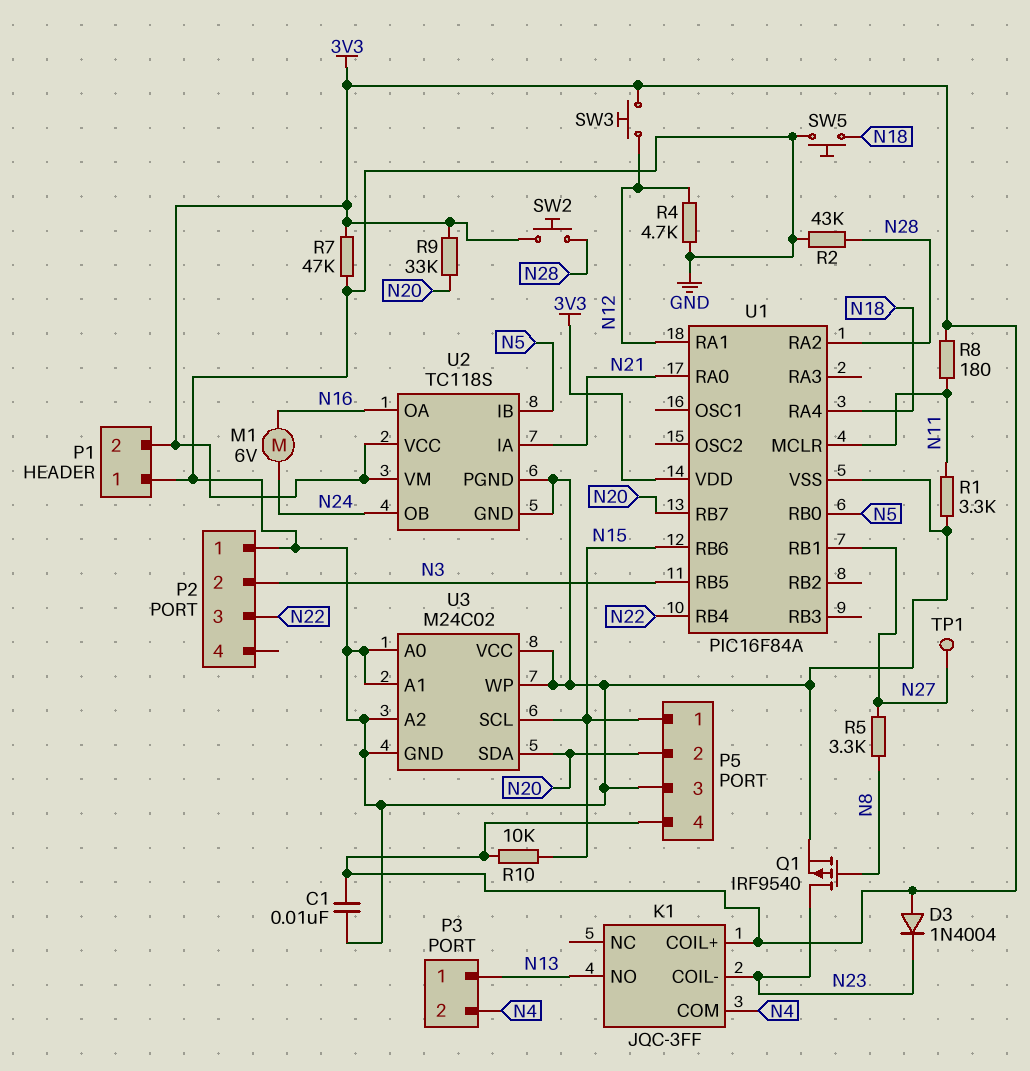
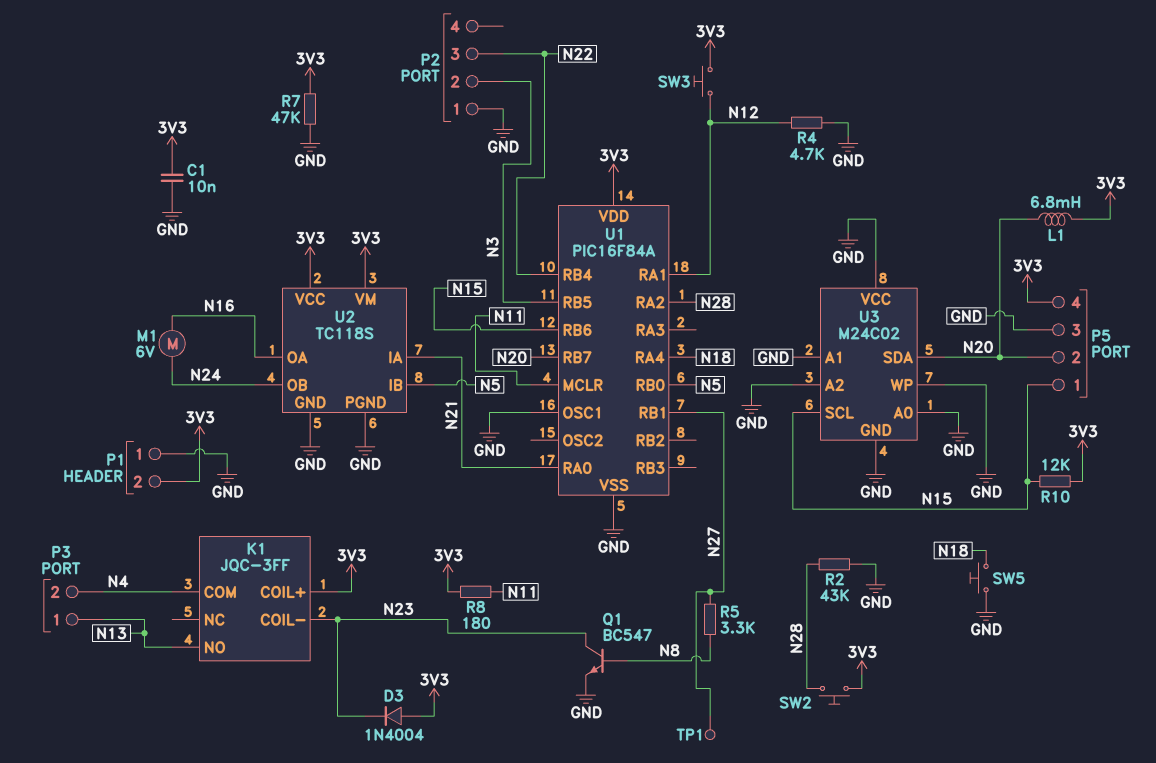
L1: none -> 6.8mH (3V3, N20)
Q1: PMOS IRF9540 (G N8, D N23, S GND) -> NPN BC547 (B N8, C N23, E GND)
R1: 3.3k (GND, N11) -> none
R9: 33k (3V3, N20) -> none
R10: 10k (3V3, N15) -> 12k (3V3, N15)
U1 pin OSC1: none -> GND

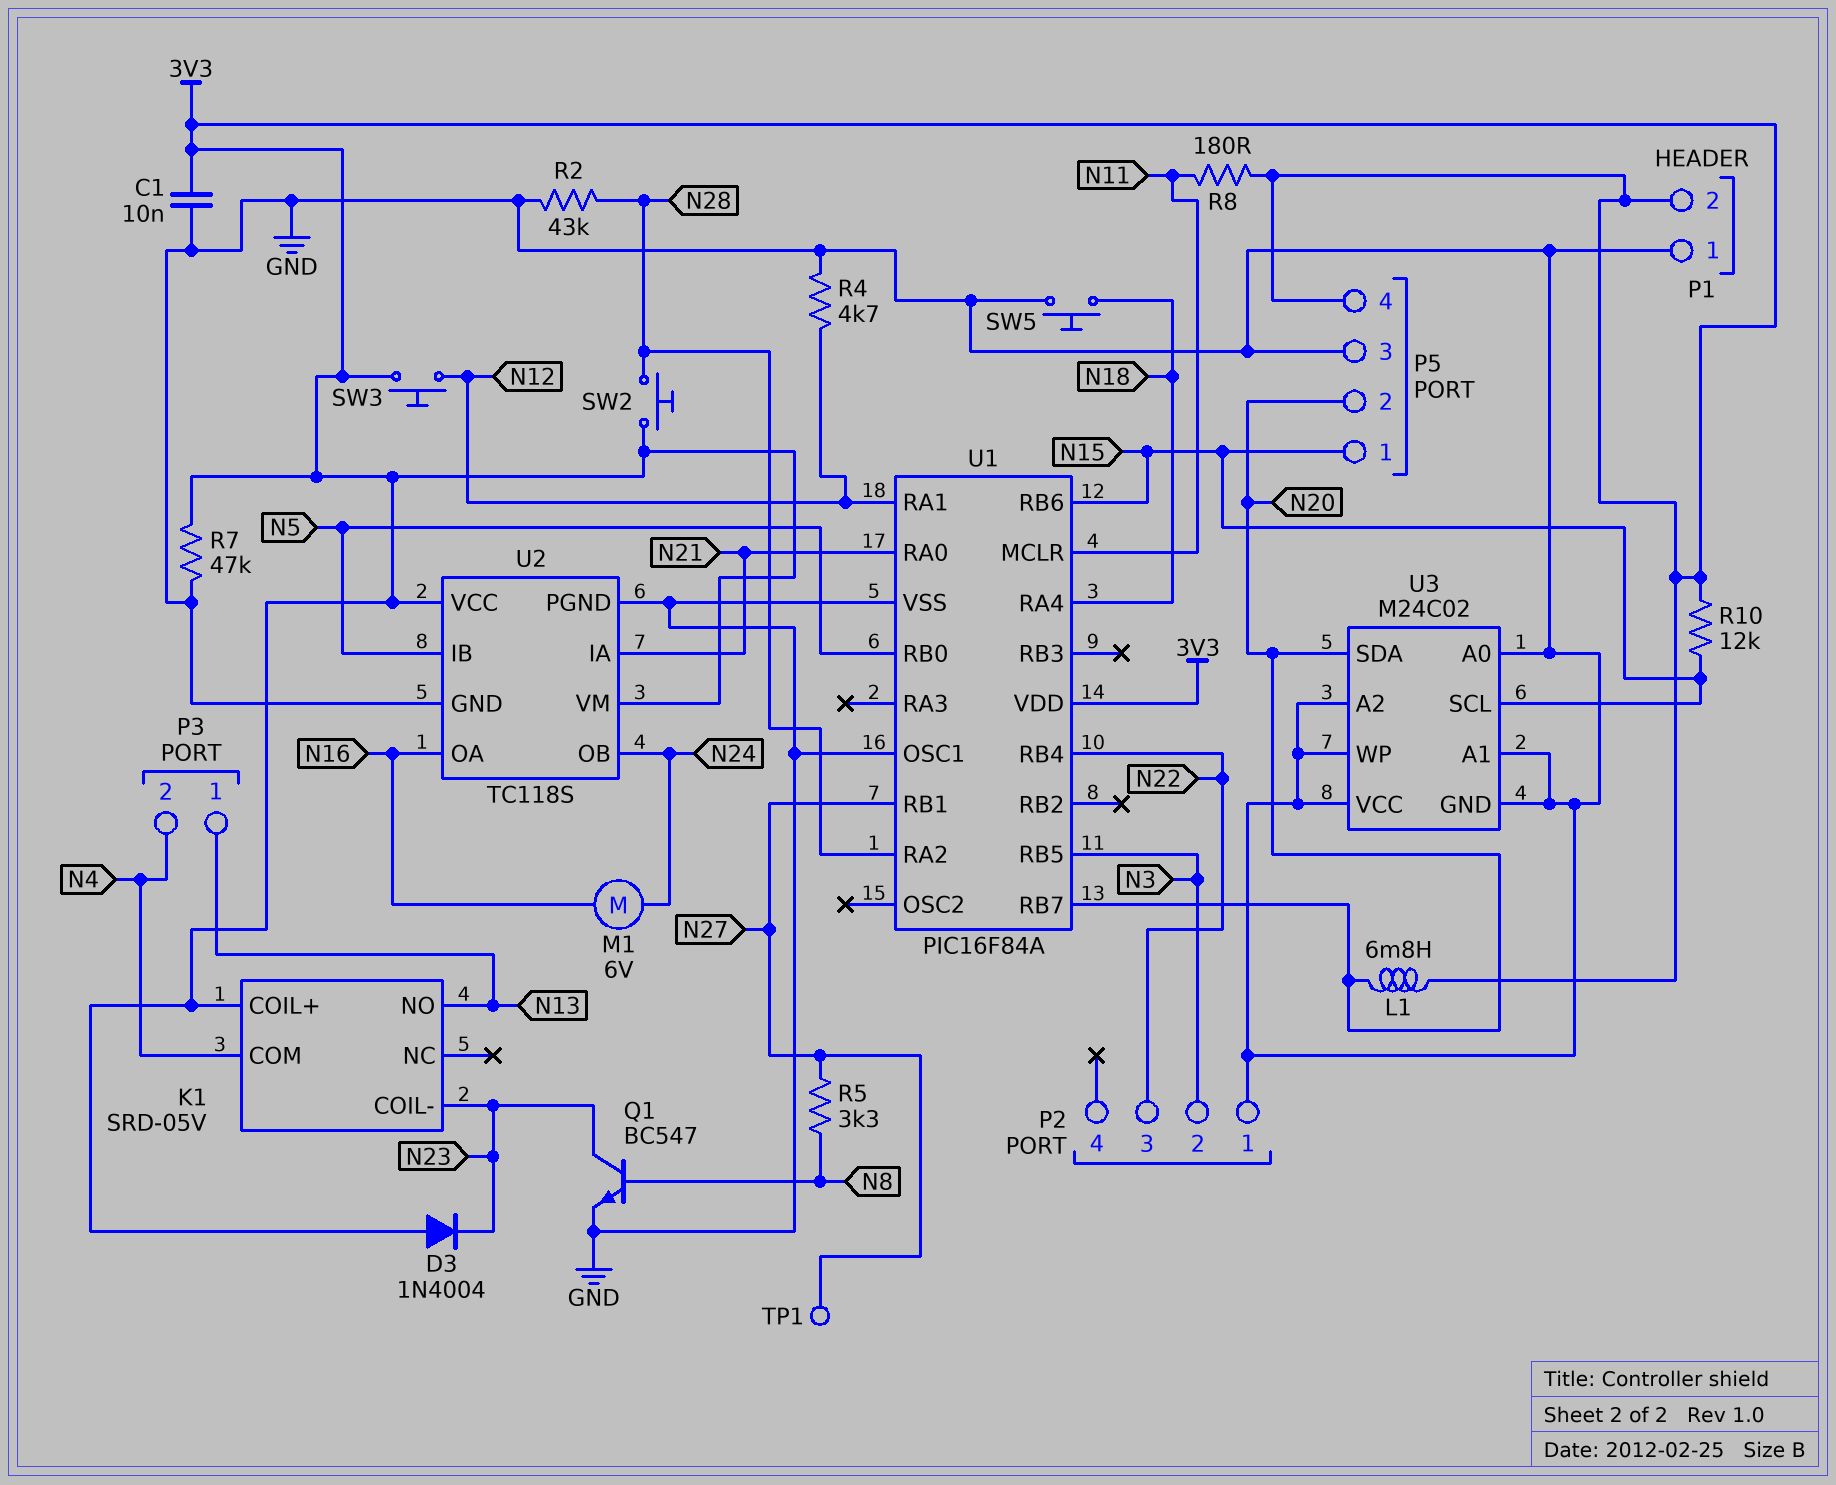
K1: JQC-3FF -> SRD-05V

